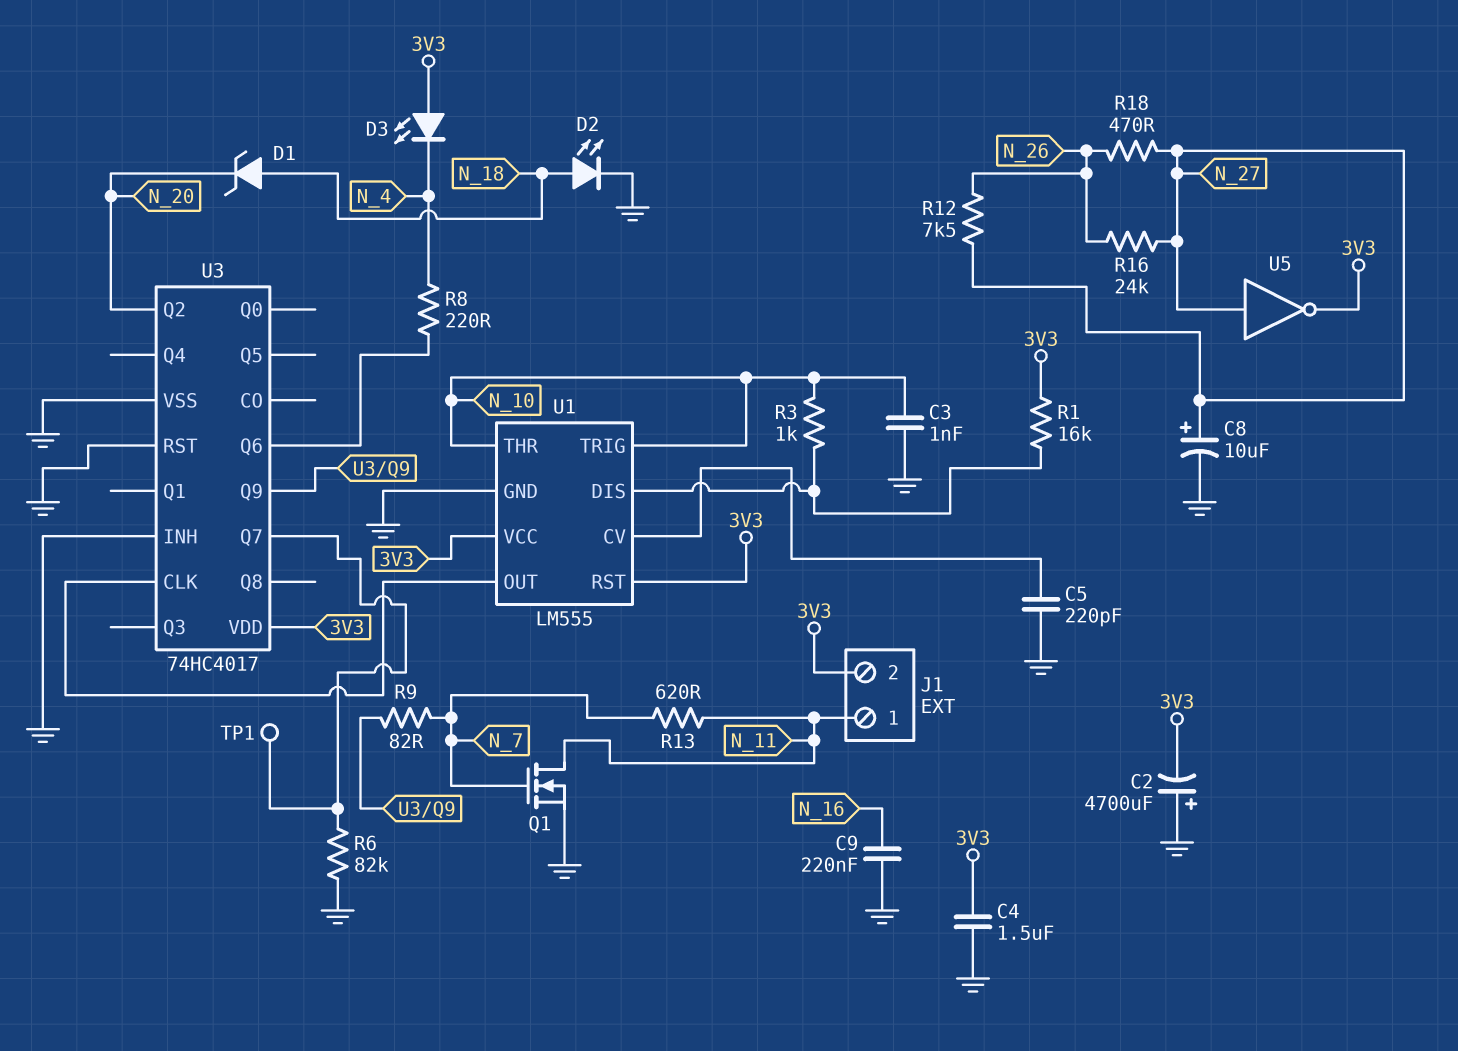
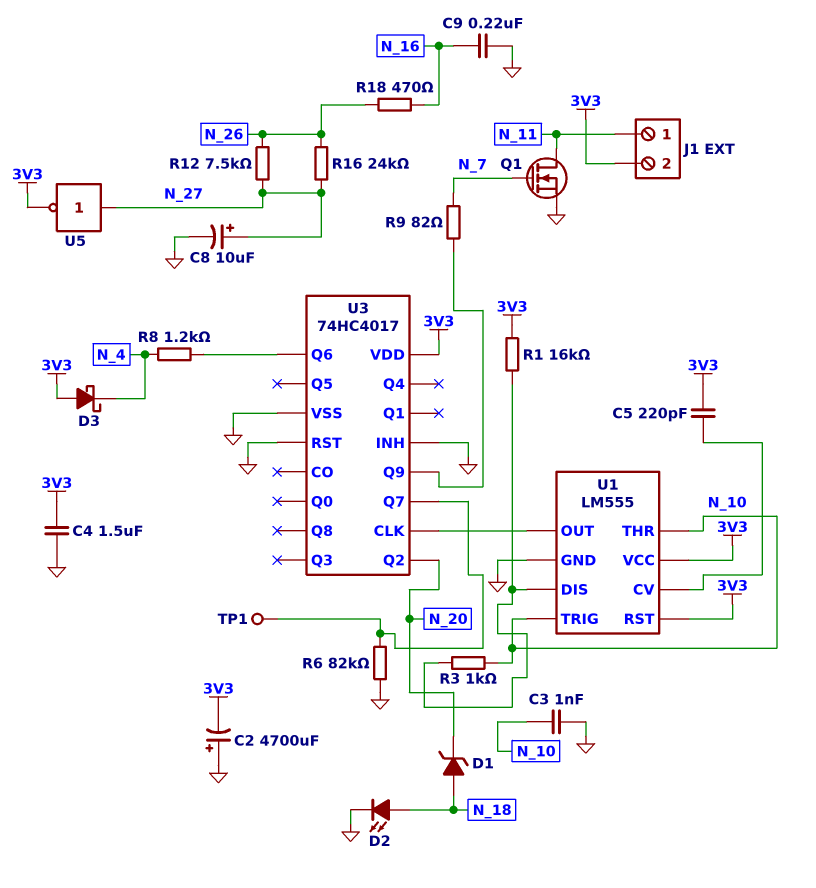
C5: 220pF (GND, U1/CV) -> 220pF (3V3, U1/CV)
D3: LED (A 3V3, K N_4) -> schottky (A 3V3, K N_4)
R8: 220 (N_4, U3/Q6) -> 1.2k (N_4, U3/Q6)
R13: 620 (N_7, N_11) -> none
R18: 470 (N_26, N_27) -> 470 (N_16, N_26)

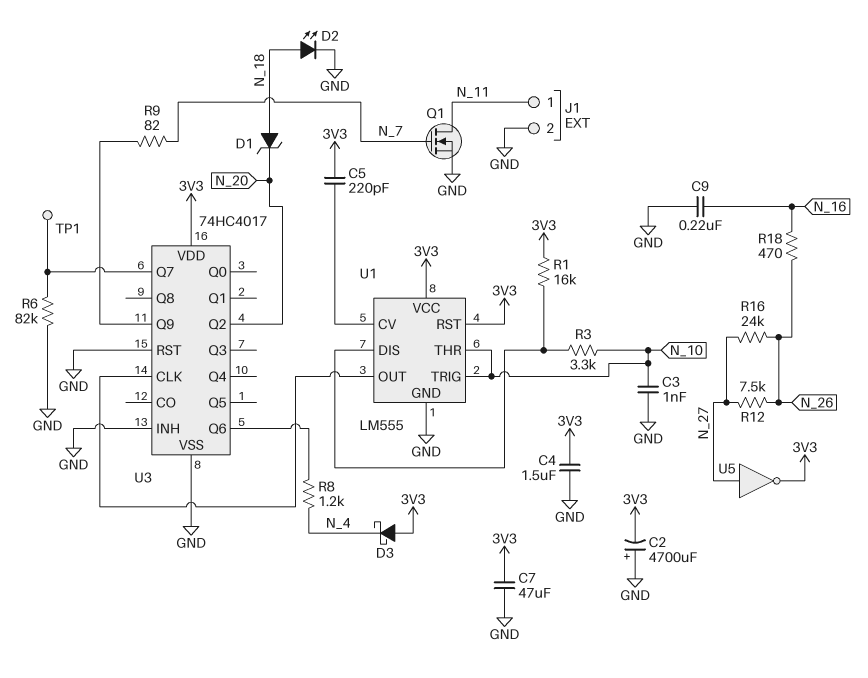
C7: none -> 47uF (3V3, GND)
C8: 10uF (plus N_27, minus GND) -> none
J1 pin 2: 3V3 -> GND
R3: 1k (N_10, U1/DIS) -> 3.3k (N_10, U1/DIS)

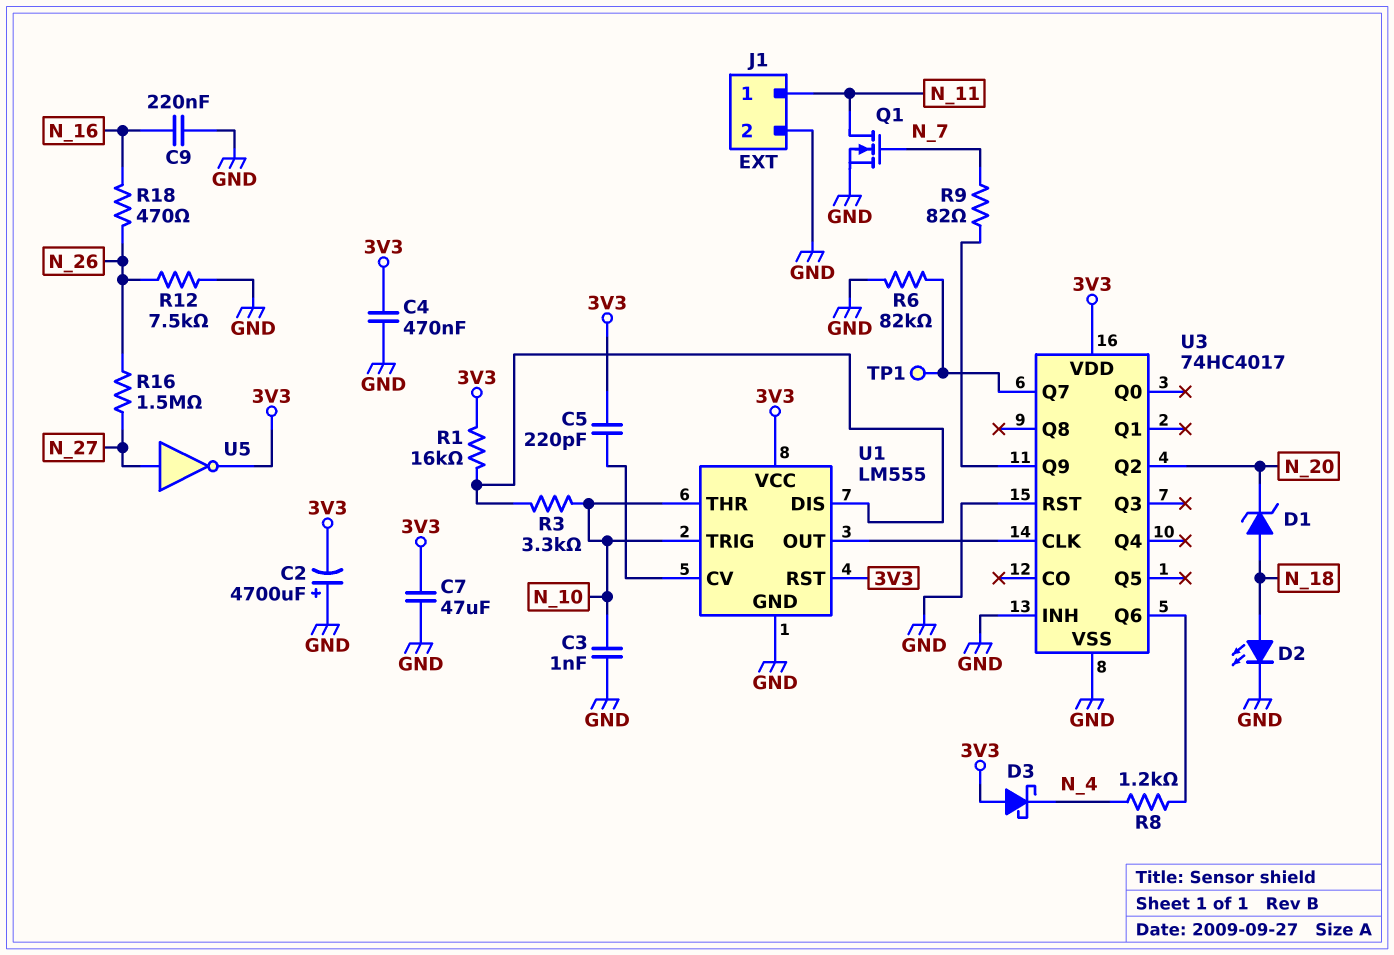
C4: 1.5uF (3V3, GND) -> 470nF (3V3, GND)
R12: 7.5k (N_26, N_27) -> 7.5k (GND, N_26)
R16: 24k (N_26, N_27) -> 1.5M (N_26, N_27)

